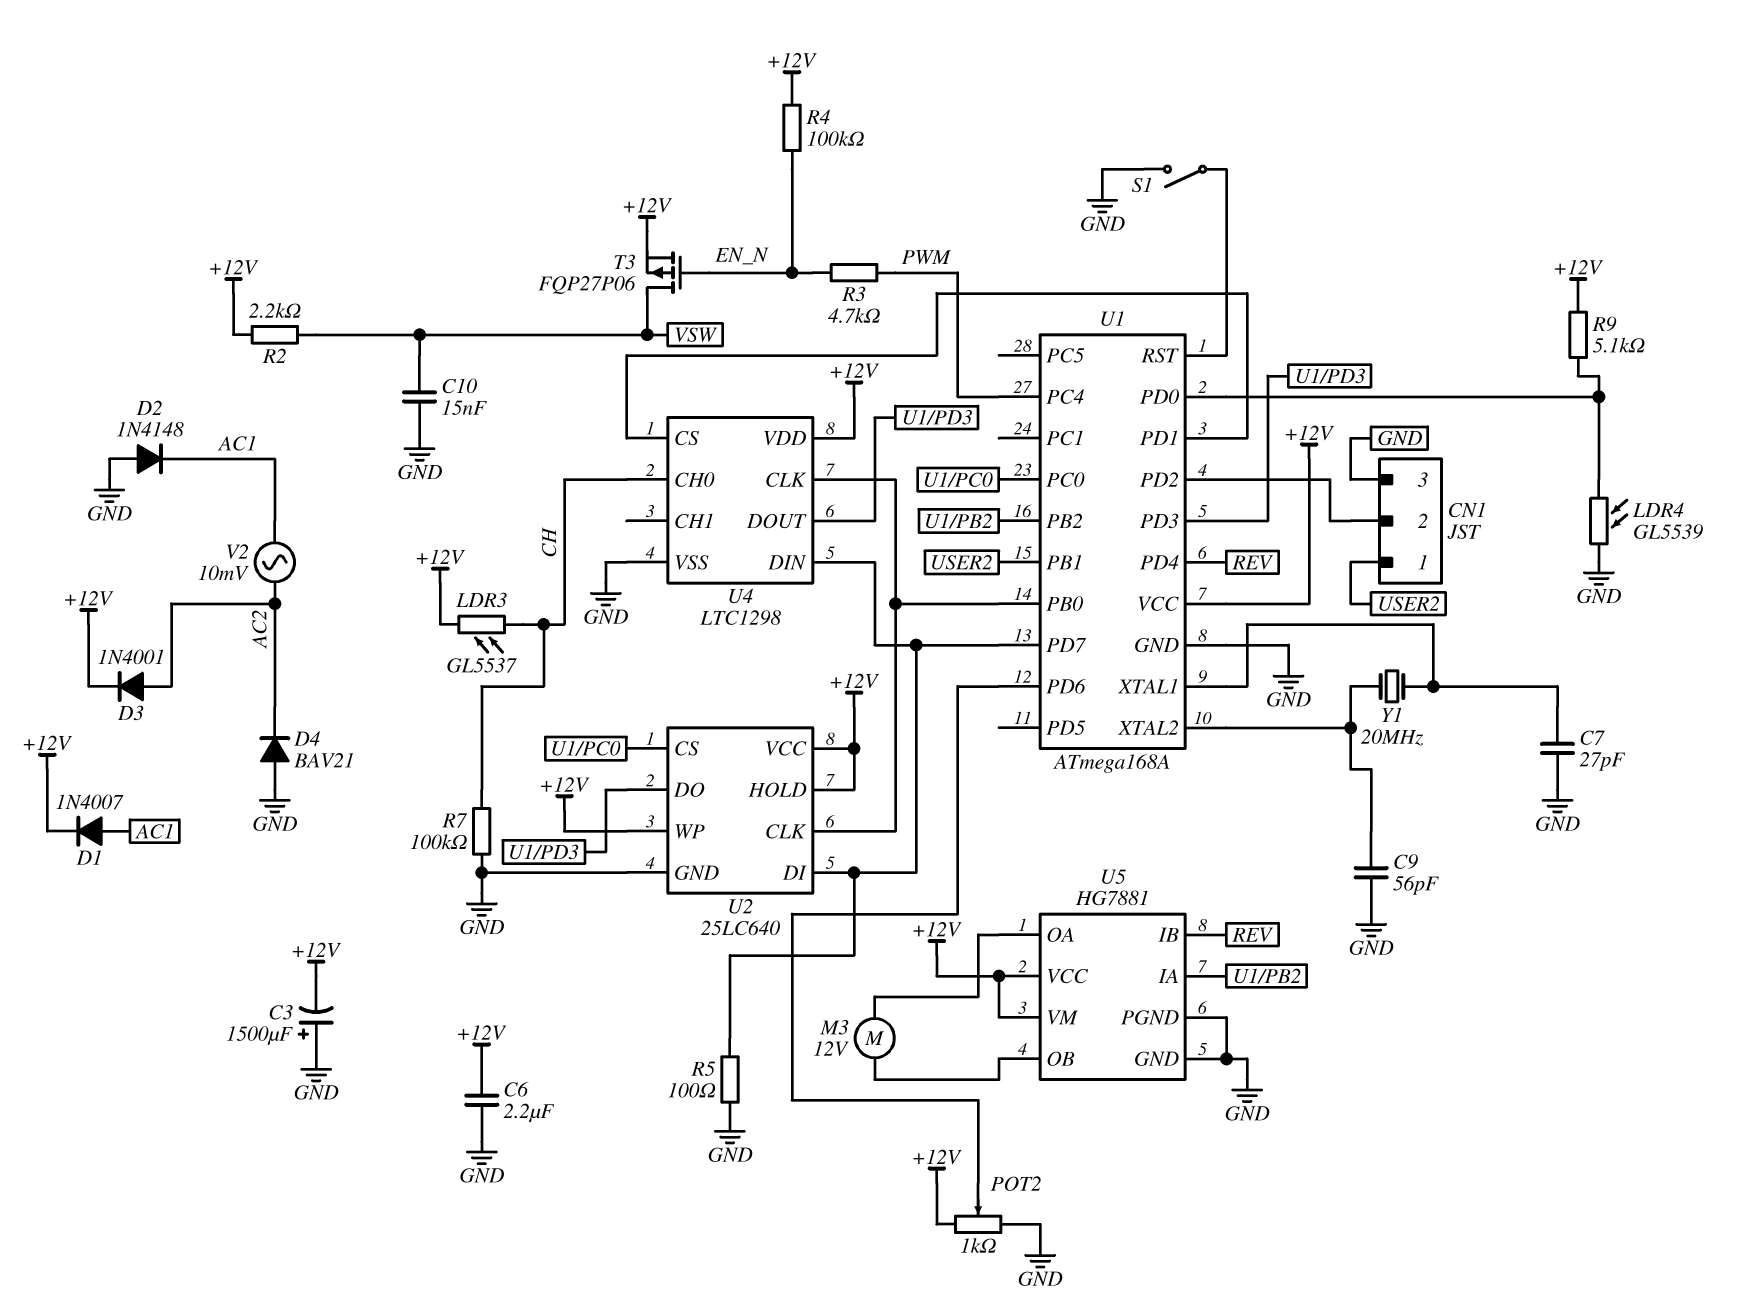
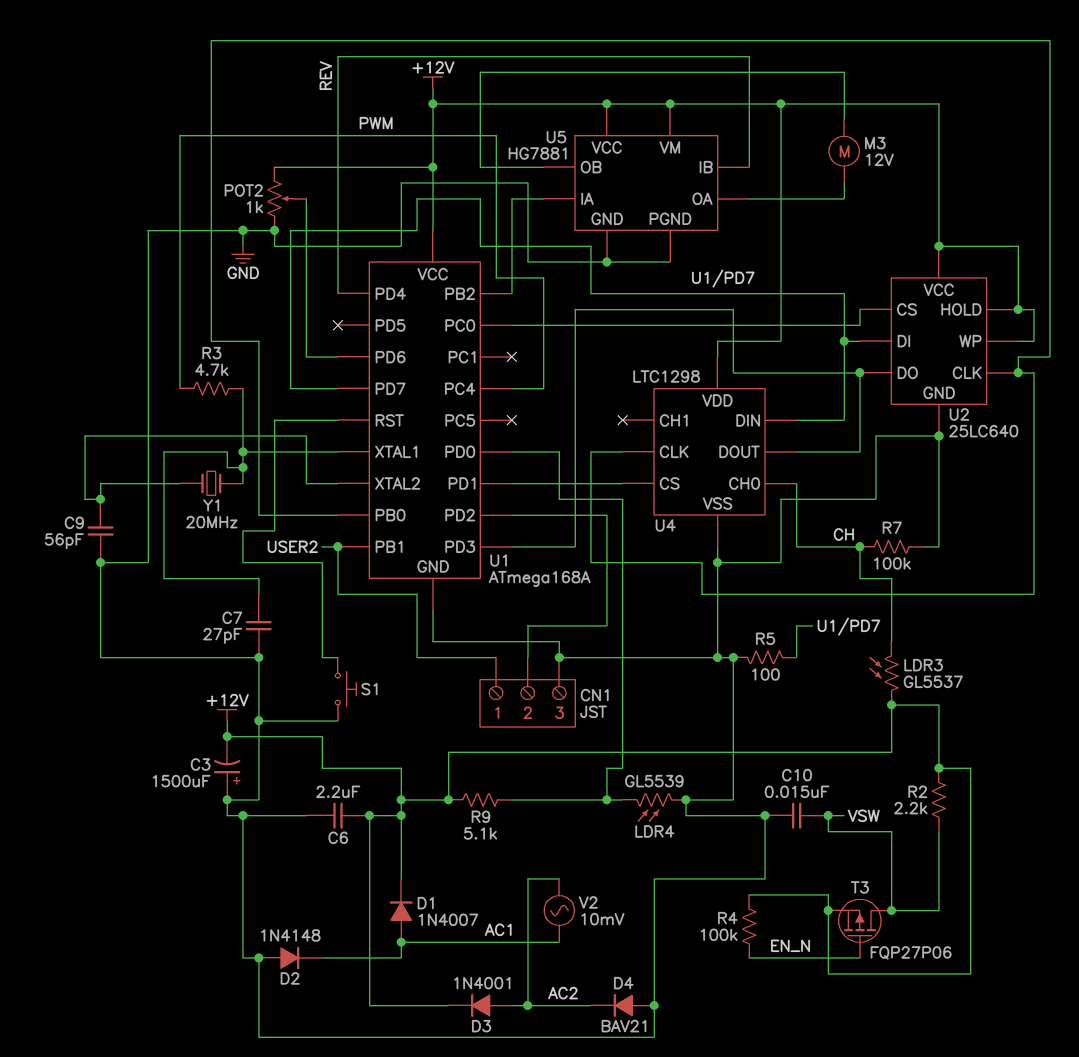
R3: 4.7k (EN_N, PWM) -> 4.7k (PWM, U1/XTAL1)
S1: switch (GND, U1/RST) -> button (GND, U1/RST)

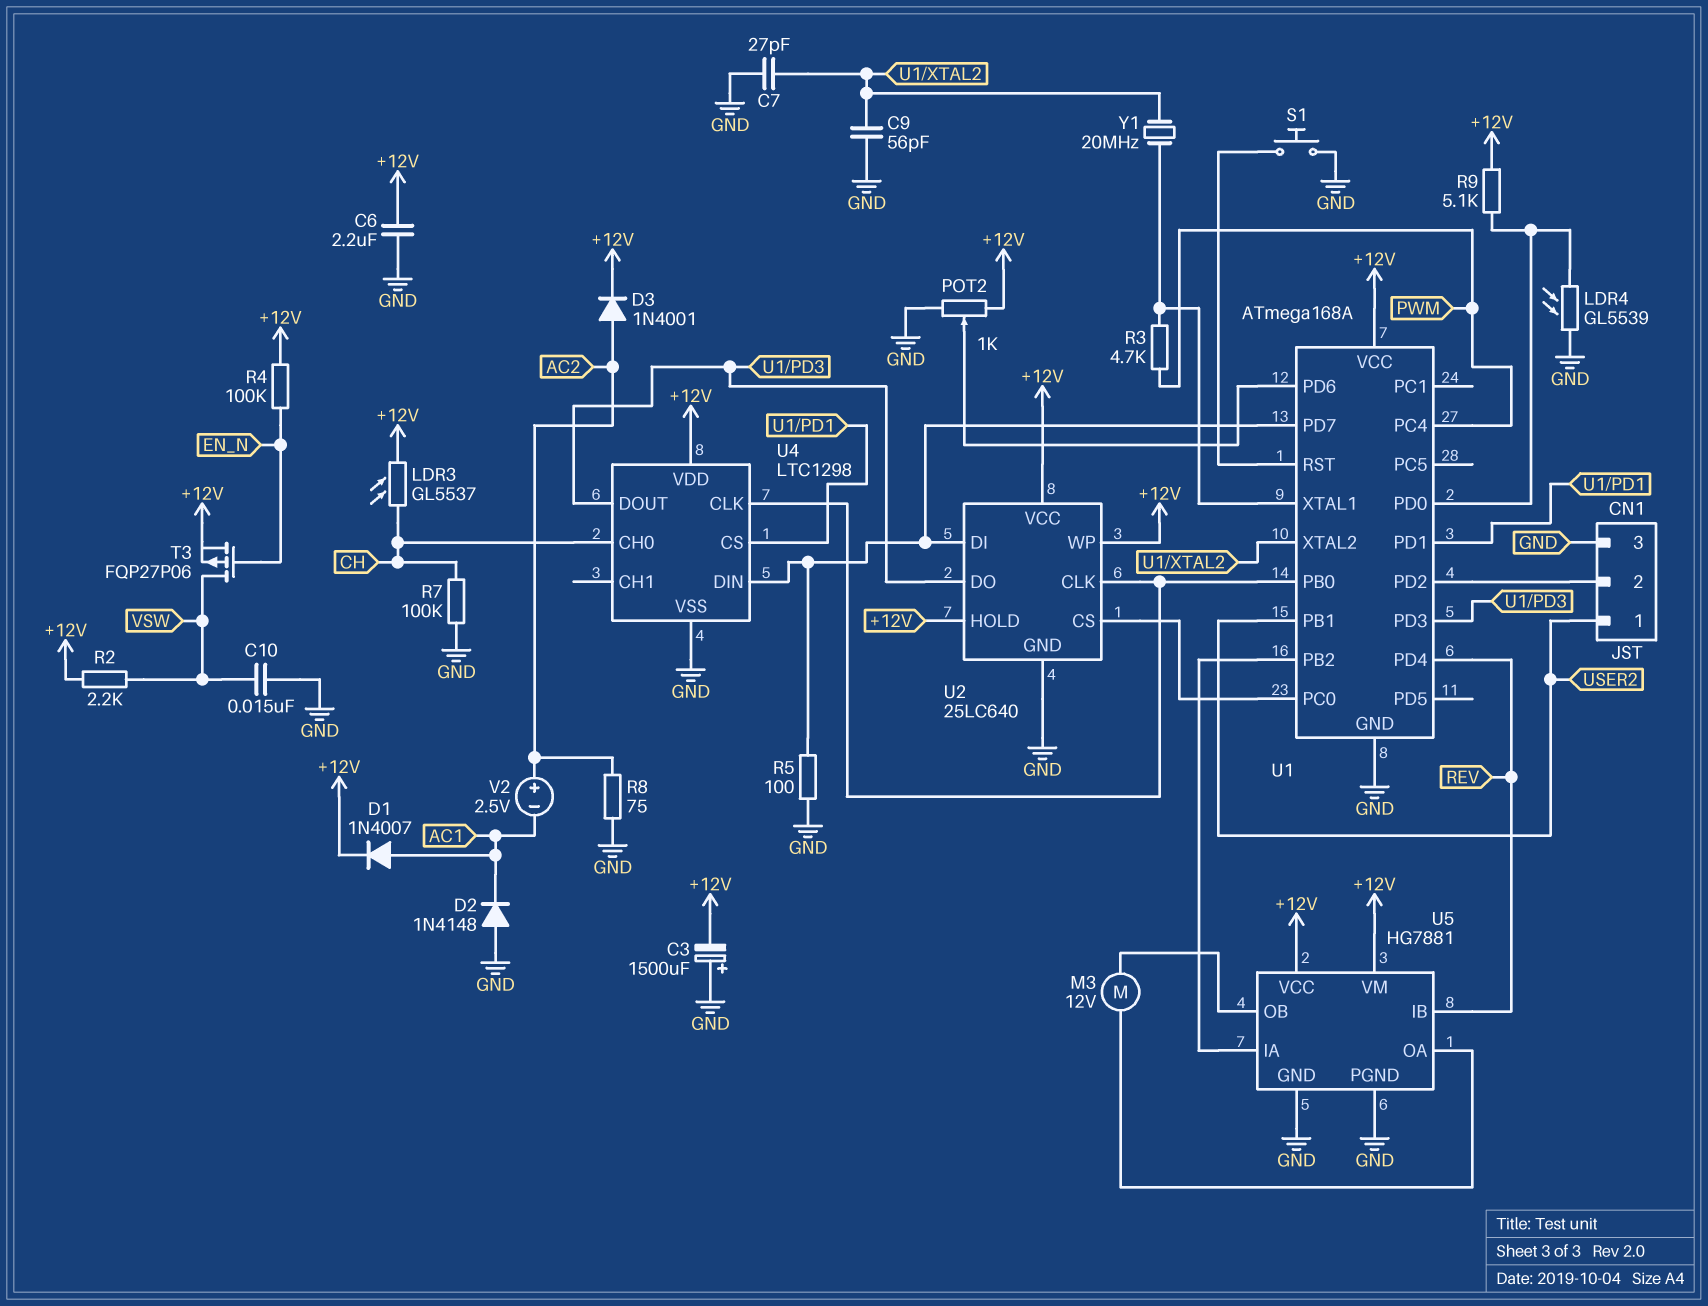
C7: 27pF (GND, U1/XTAL1) -> 27pF (GND, U1/XTAL2)
D4: diode BAV21 (A GND, K AC2) -> none
R8: none -> 75 (AC2, GND)
V2: AC 10mV (AC1, AC2) -> 2.5V (plus AC2, minus AC1)

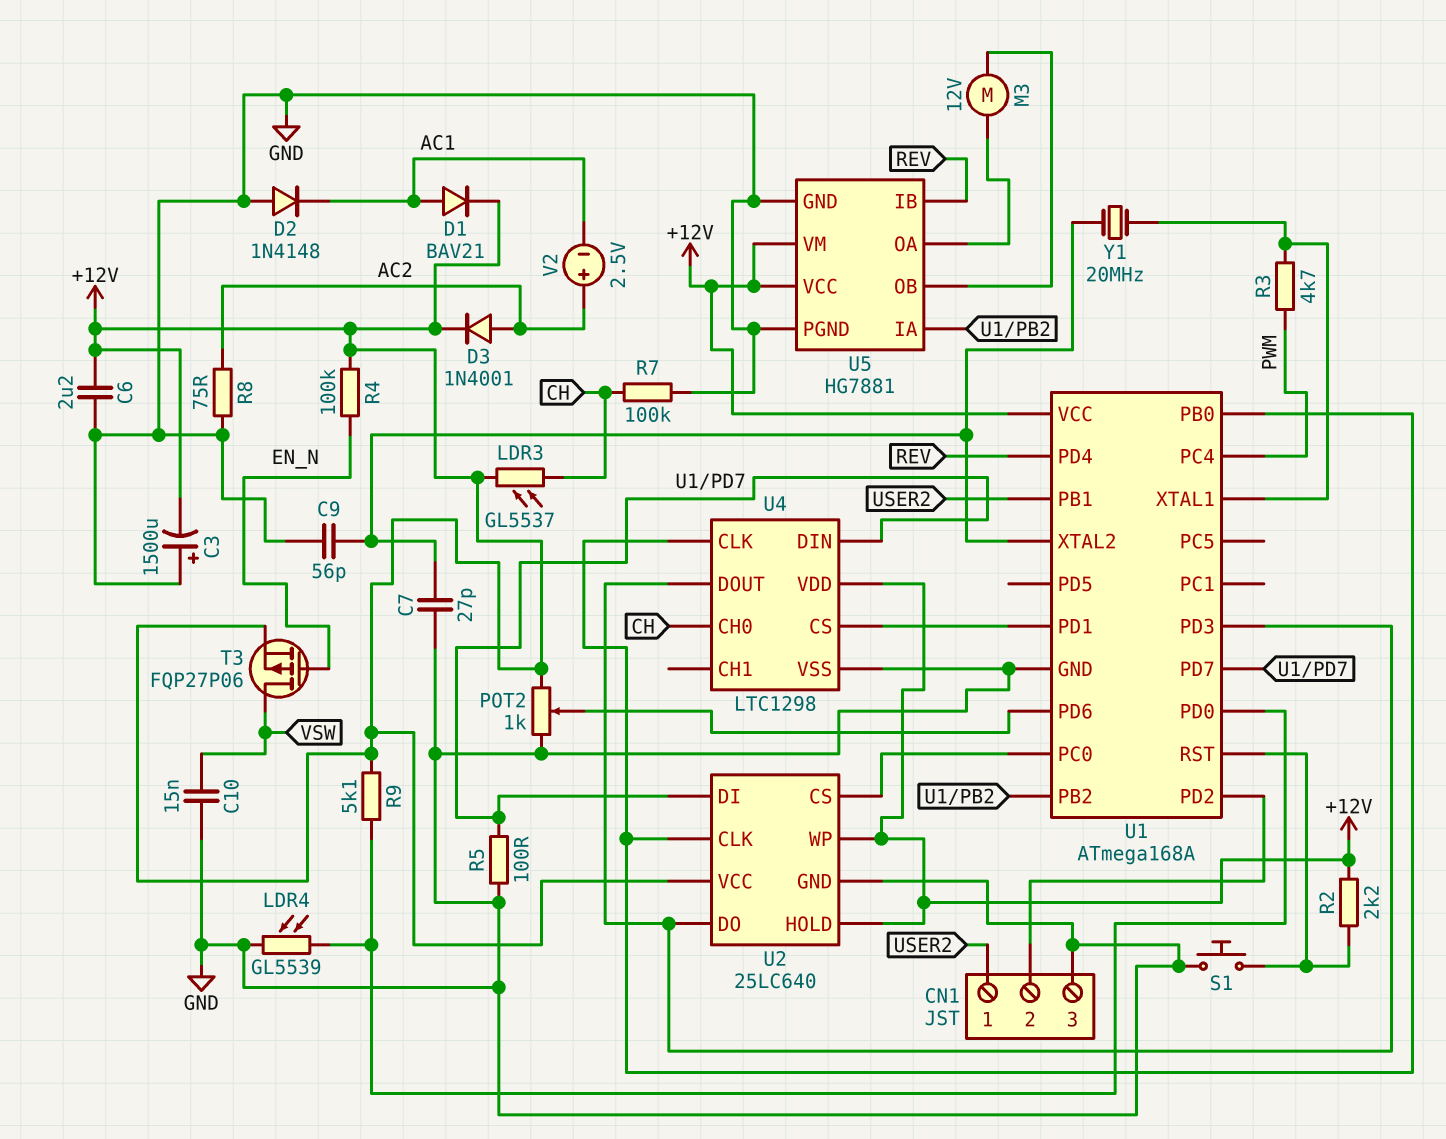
D1: diode 1N4007 (A AC1, K +12V) -> diode BAV21 (A AC1, K +12V)
R2: 2.2k (+12V, VSW) -> 2.2k (+12V, U1/RST)

